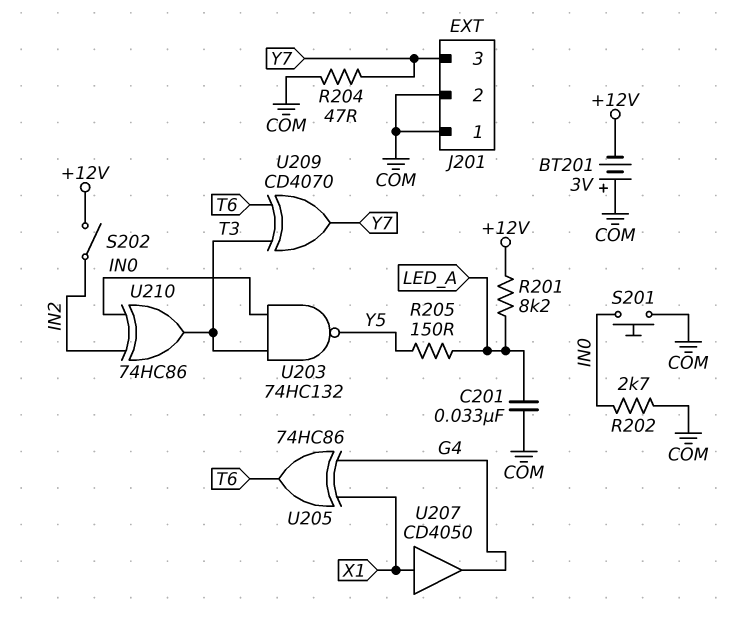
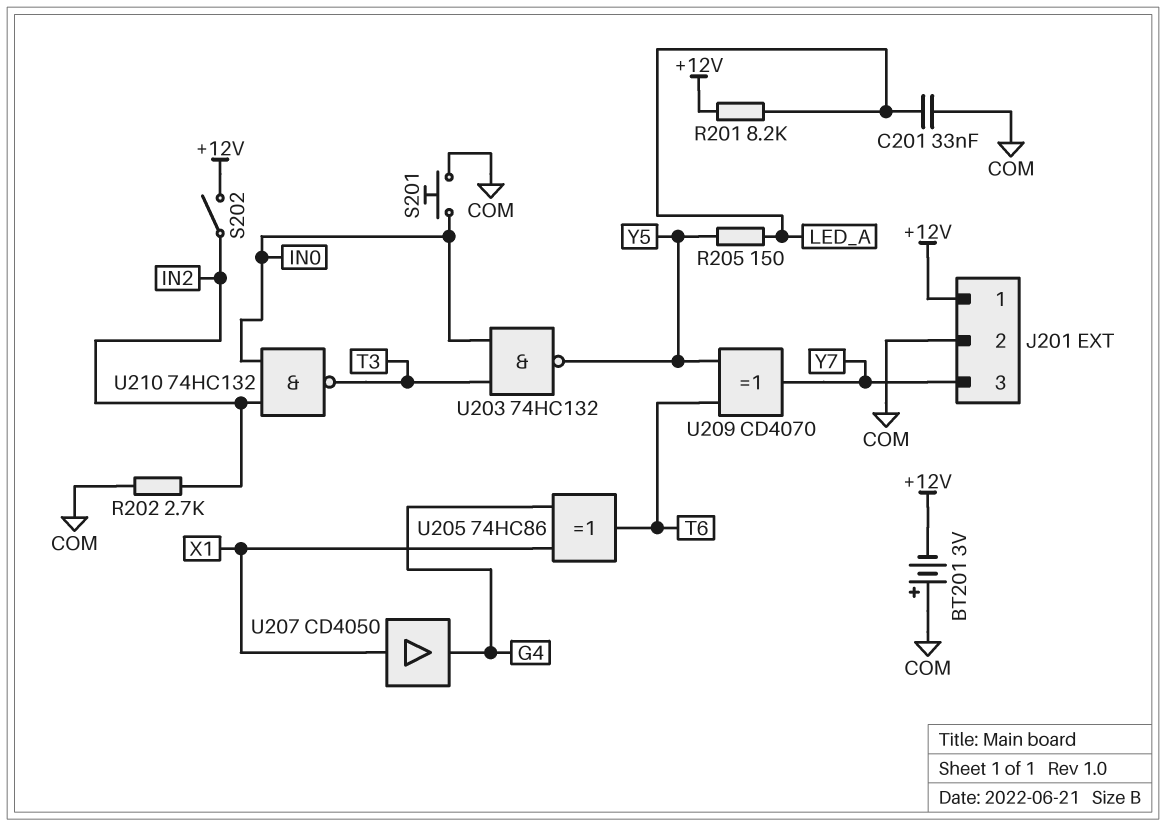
J201 pin 1: COM -> +12V
R202: 2.7k (COM, IN0) -> 2.7k (COM, IN2)
R204: 47 (COM, Y7) -> none
U209: XOR CD4070 (in T3, in T6, out Y7) -> XOR CD4070 (in T6, in Y5, out Y7)
U210: XOR 74HC86 (in IN0, in IN2, out T3) -> NAND 74HC132 (in IN0, in IN2, out T3)

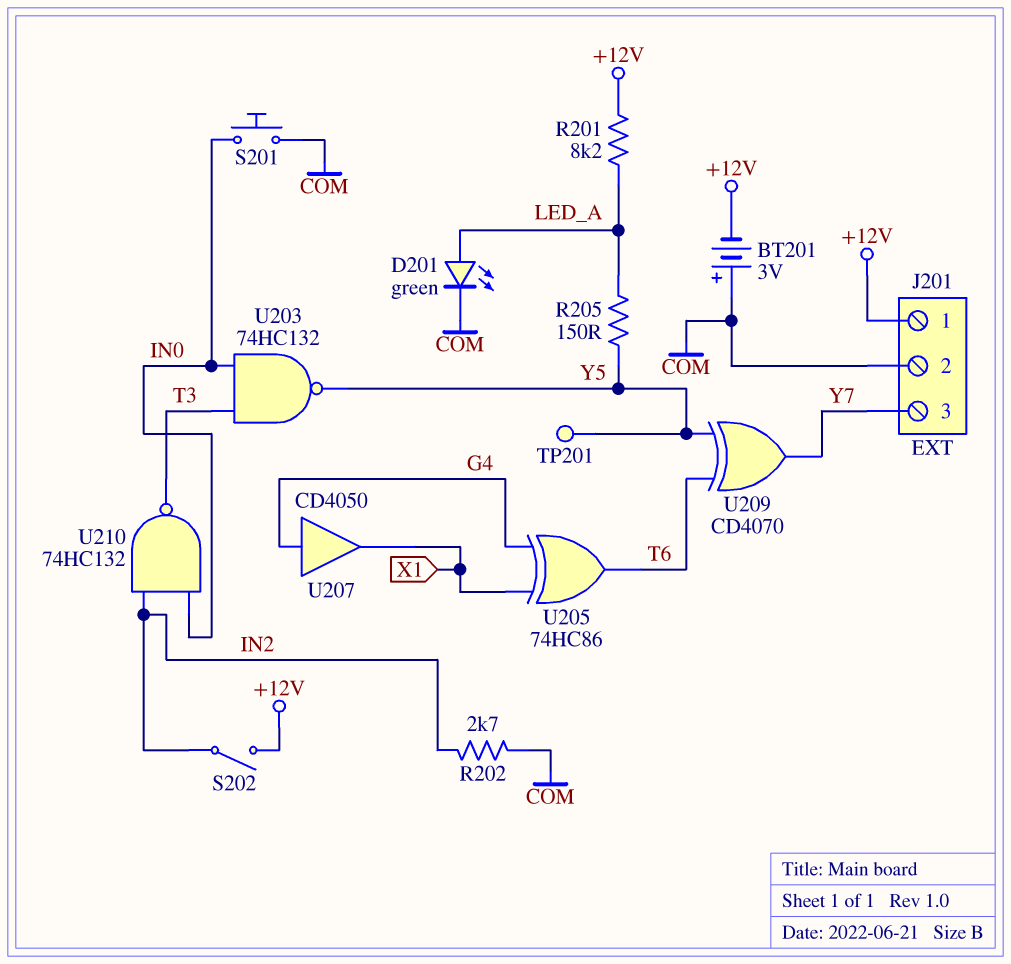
C201: 33nF (COM, LED_A) -> none
D201: none -> LED green (A LED_A, K COM)
TP201: none -> test point (Y5)
U207: buffer CD4050 (in X1, out G4) -> buffer CD4050 (in G4, out X1)

